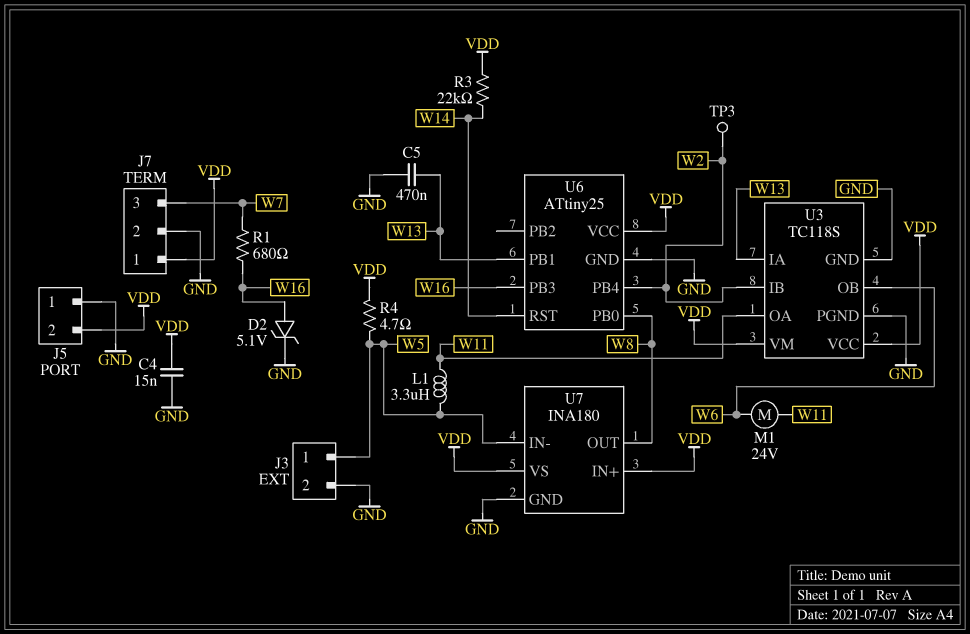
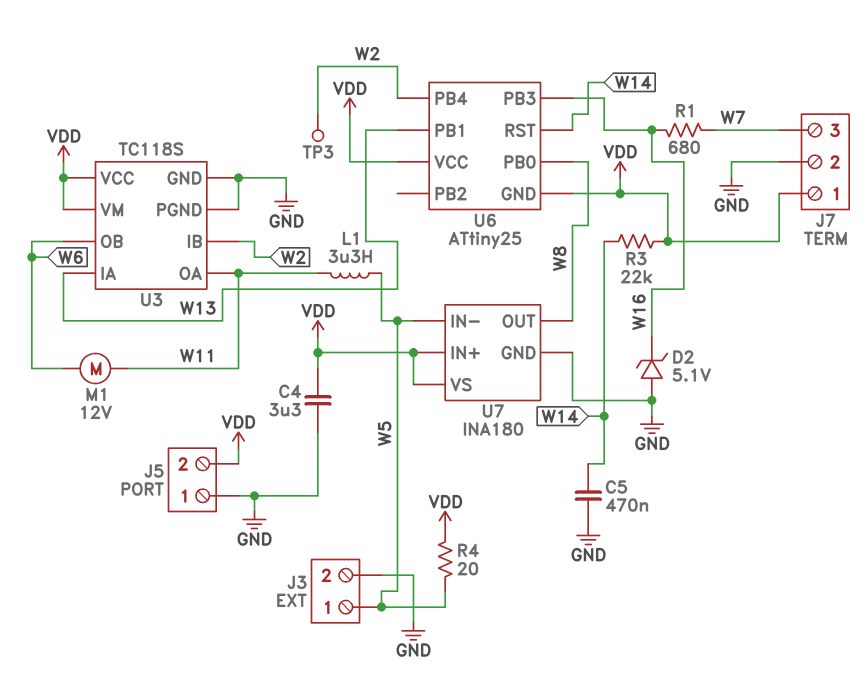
C4: 15nF (GND, VDD) -> 3.3uF (GND, VDD)
C5: 470nF (GND, W13) -> 470nF (GND, W14)
D2: zener 5.1V (A W16, K GND) -> zener 5.1V (A GND, K W16)
M1: motor 24V (W6, W11) -> motor 12V (W6, W11)
R4: 4.7 (VDD, W5) -> 20 (VDD, W5)
U6 pin GND: GND -> VDD

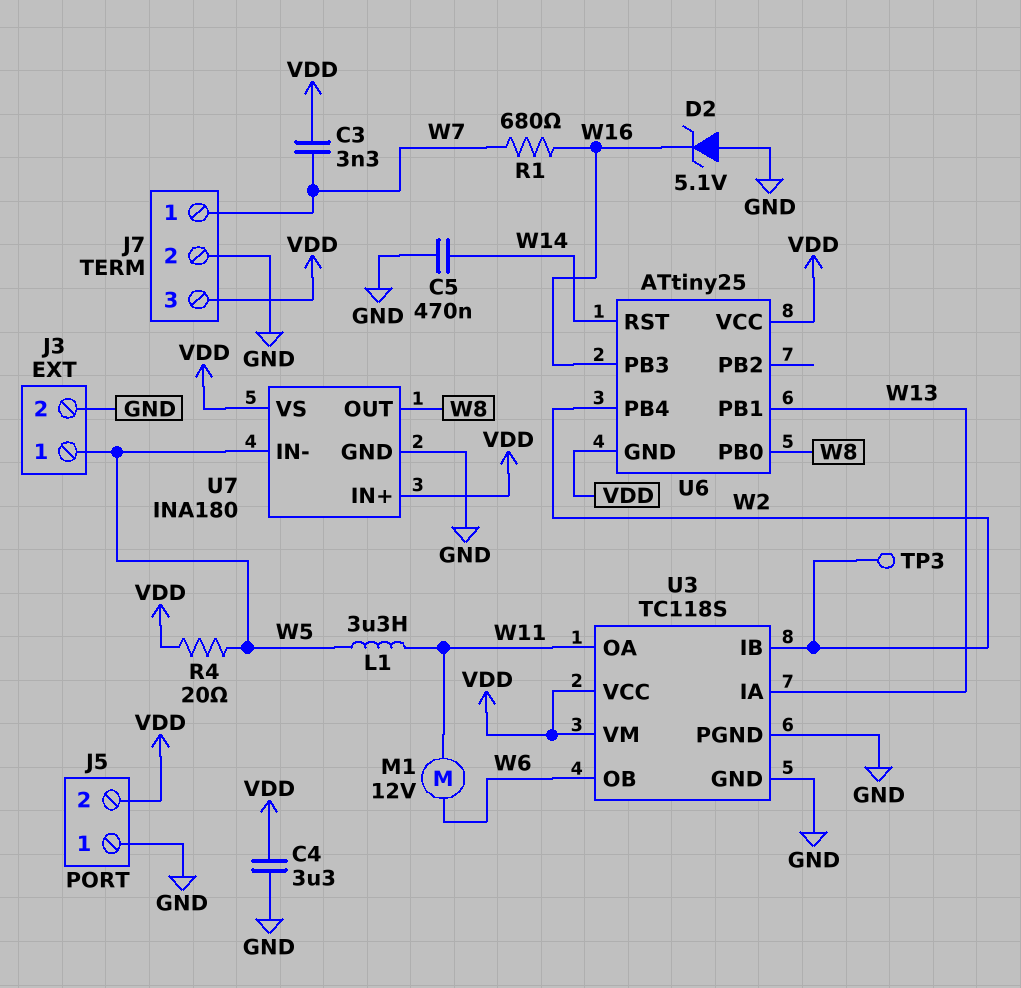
C3: none -> 3.3nF (VDD, W7)
J7 pin 1: VDD -> W7
J7 pin 3: W7 -> VDD
R3: 22k (VDD, W14) -> none

